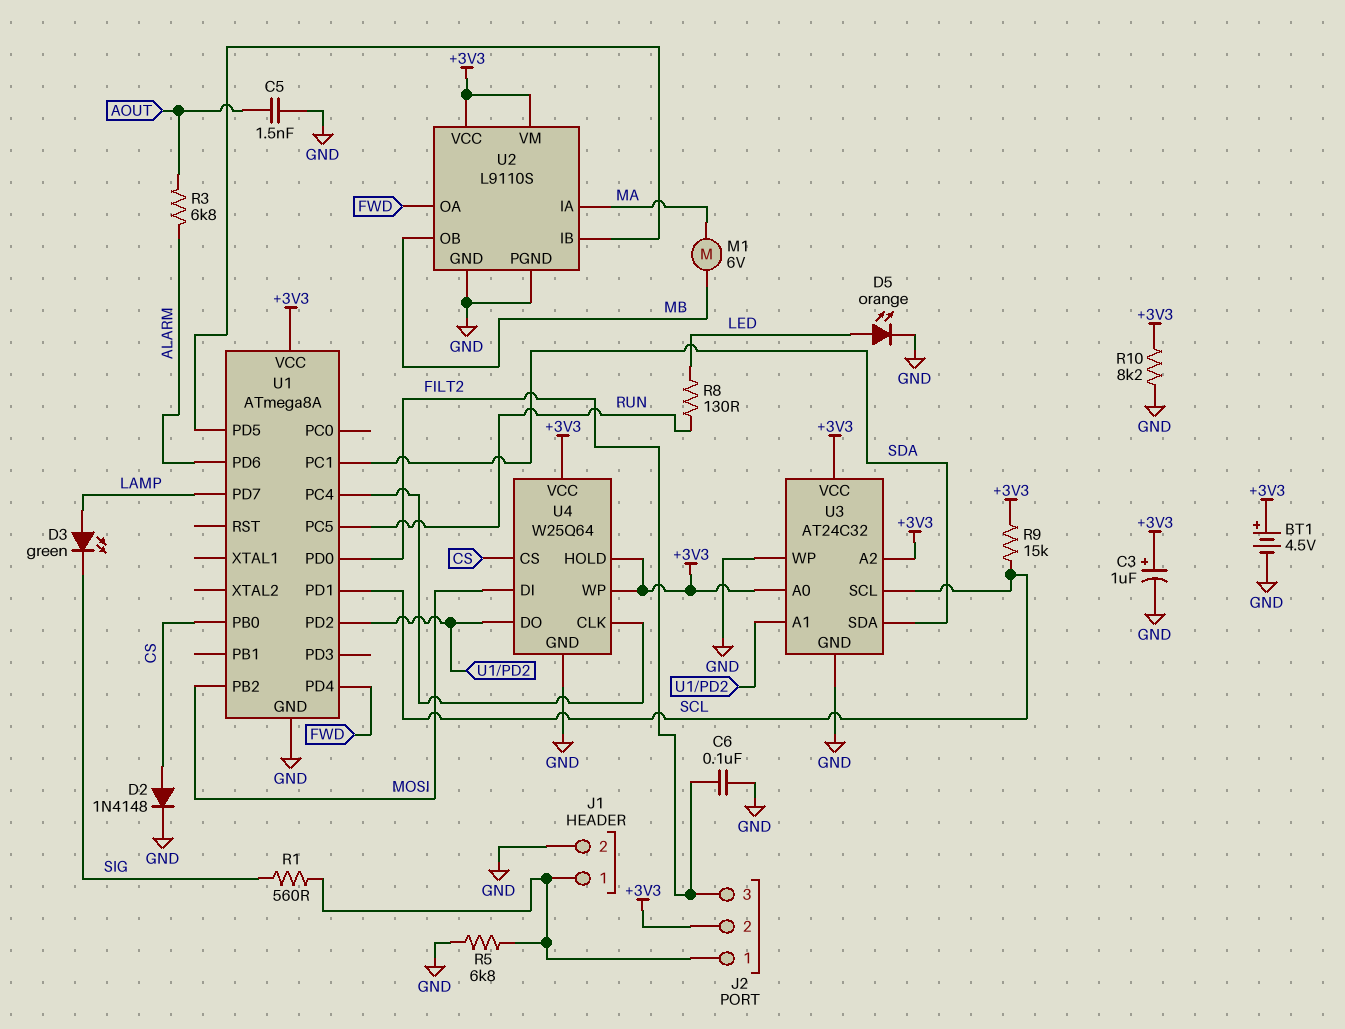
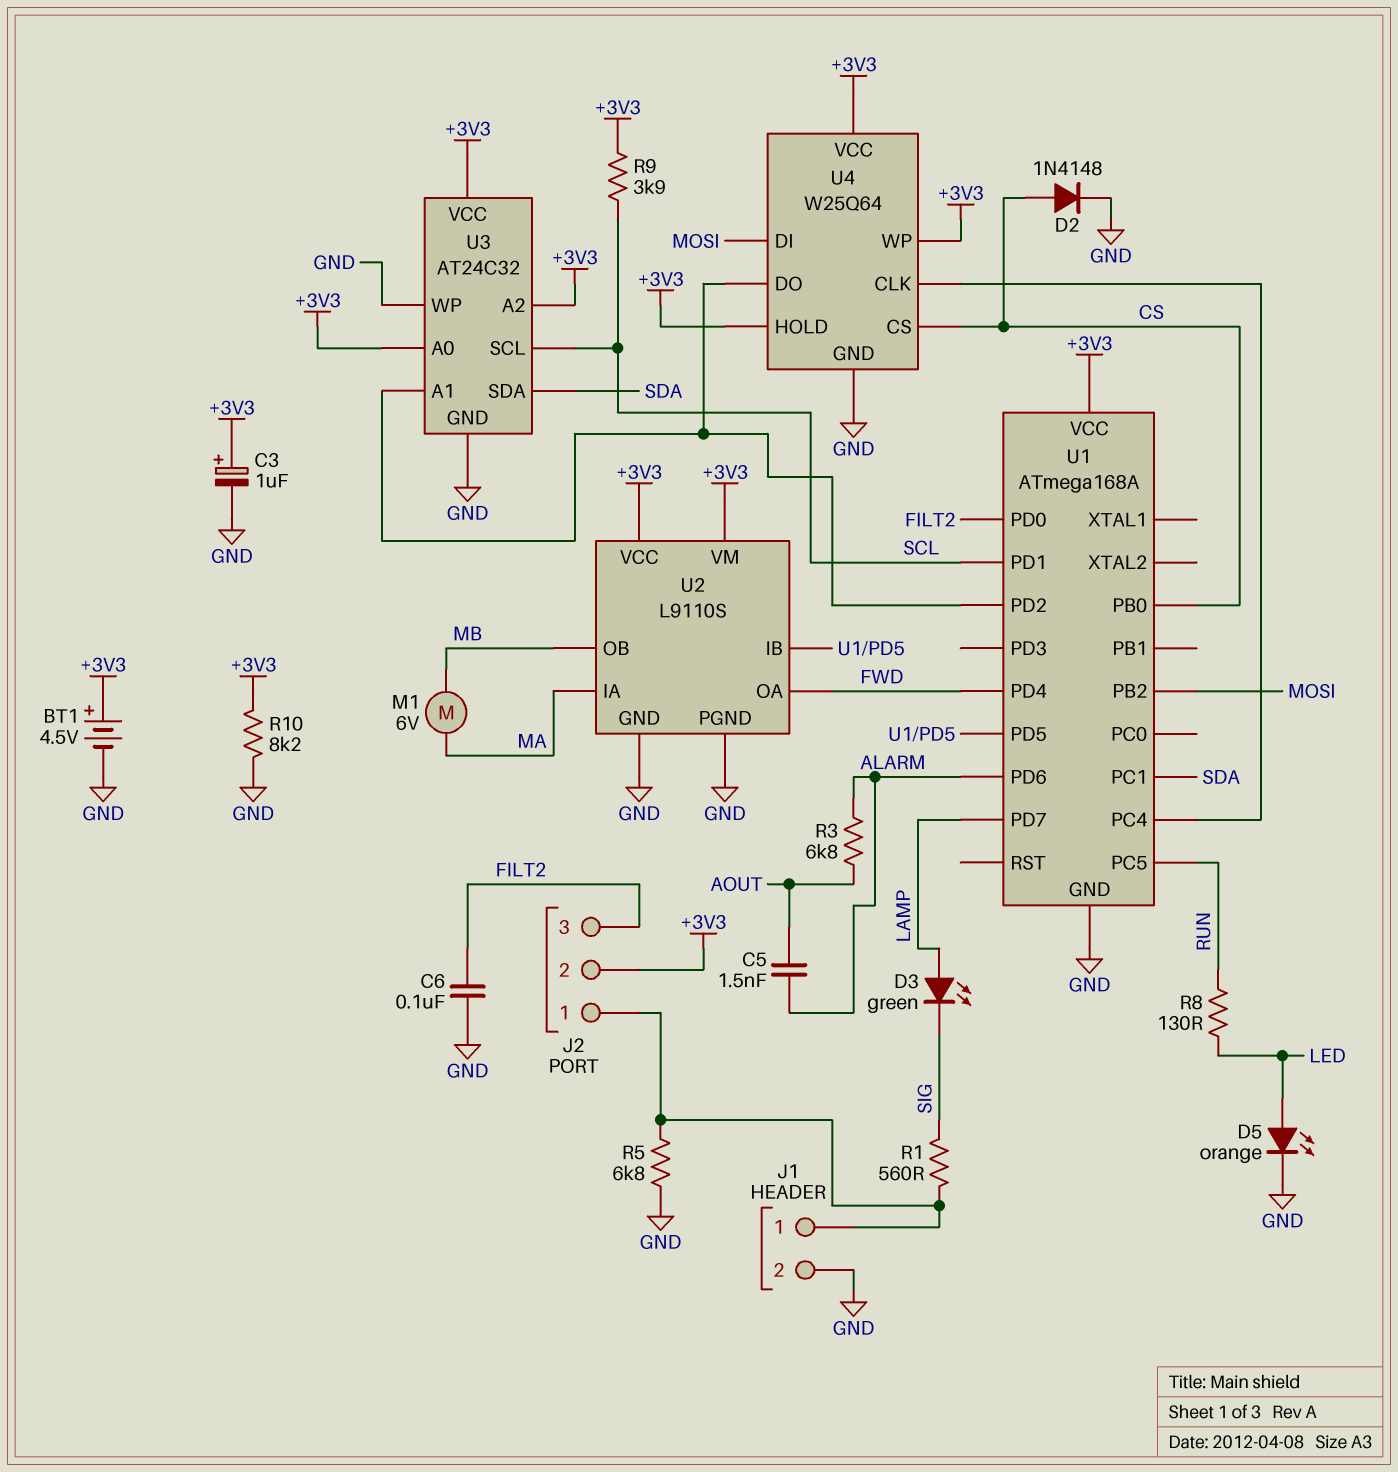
C5: 1.5nF (AOUT, GND) -> 1.5nF (ALARM, AOUT)
R9: 15k (+3V3, SCL) -> 3.9k (+3V3, SCL)
U1: ATmega8A -> ATmega168A

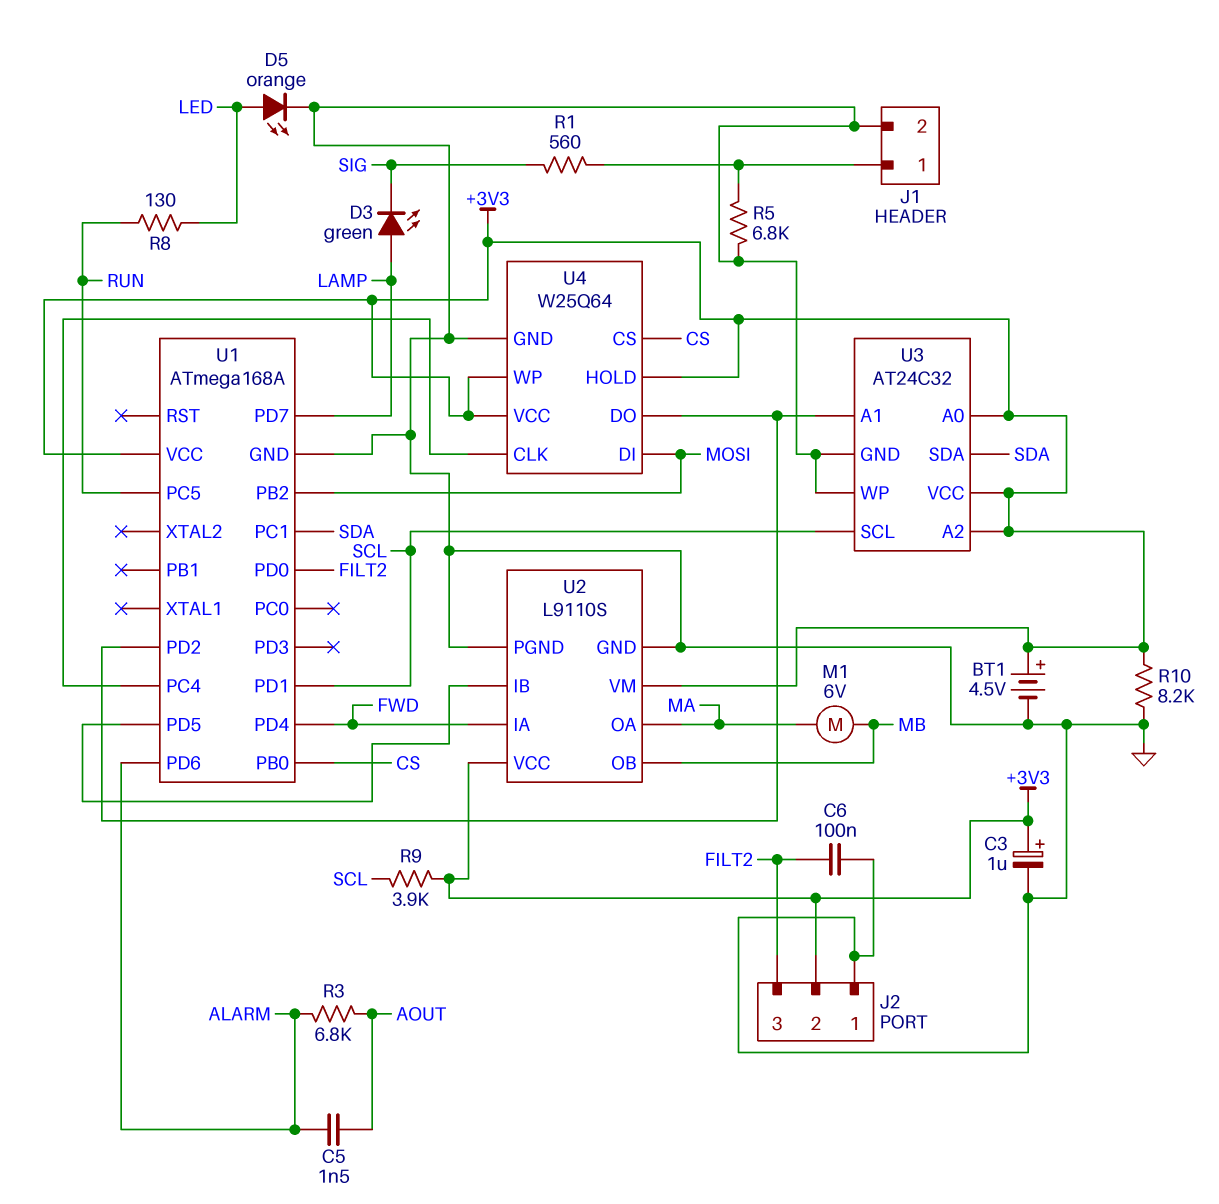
D2: diode 1N4148 (A CS, K GND) -> none
J2 pin 1: J1/1 -> GND
U2 pin IA: MA -> FWD
U2 pin OA: FWD -> MA

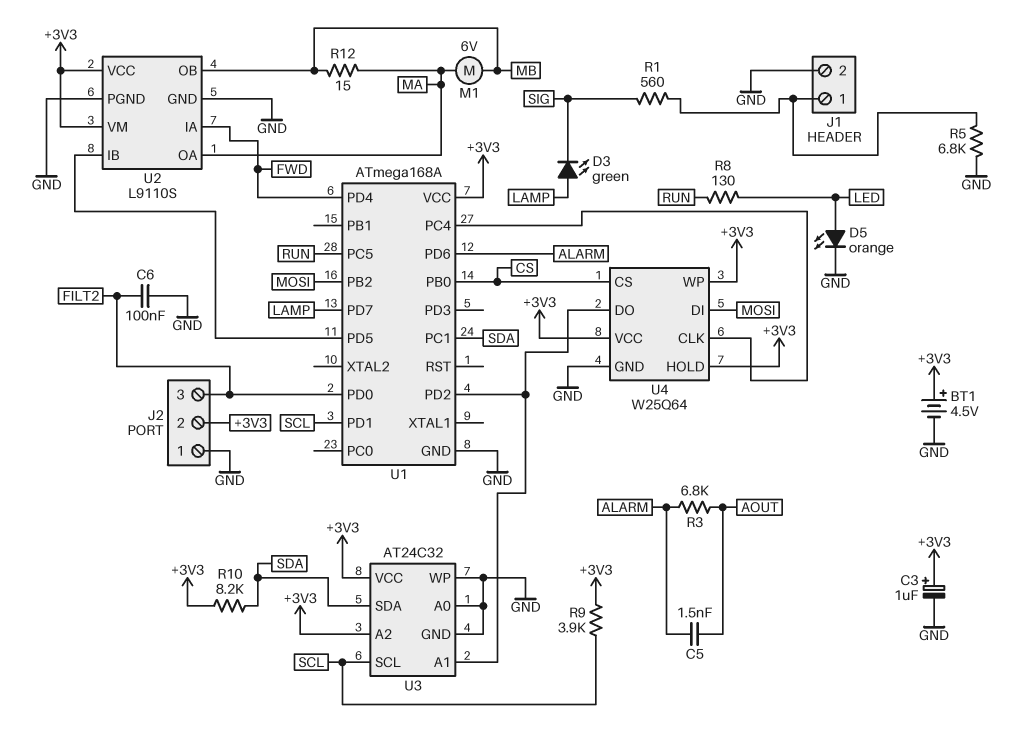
R10: 8.2k (+3V3, GND) -> 8.2k (+3V3, SDA)
R12: none -> 15 (MA, MB)
U3 pin A0: +3V3 -> GND

